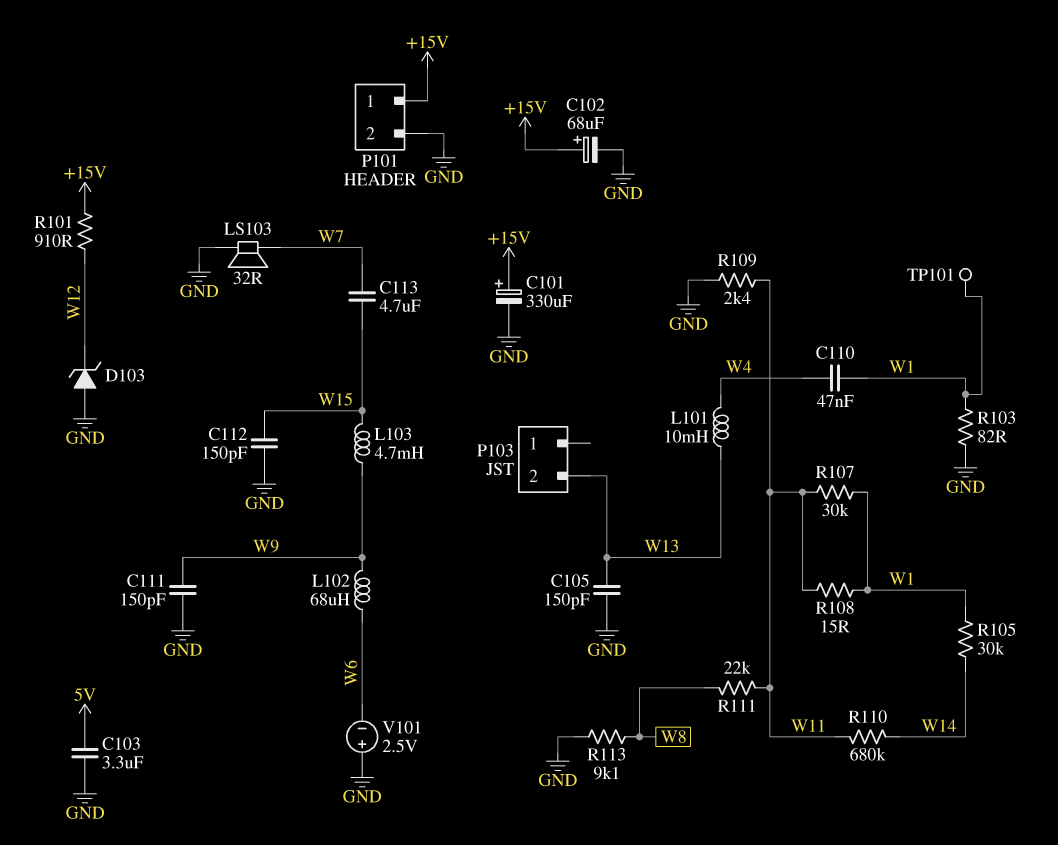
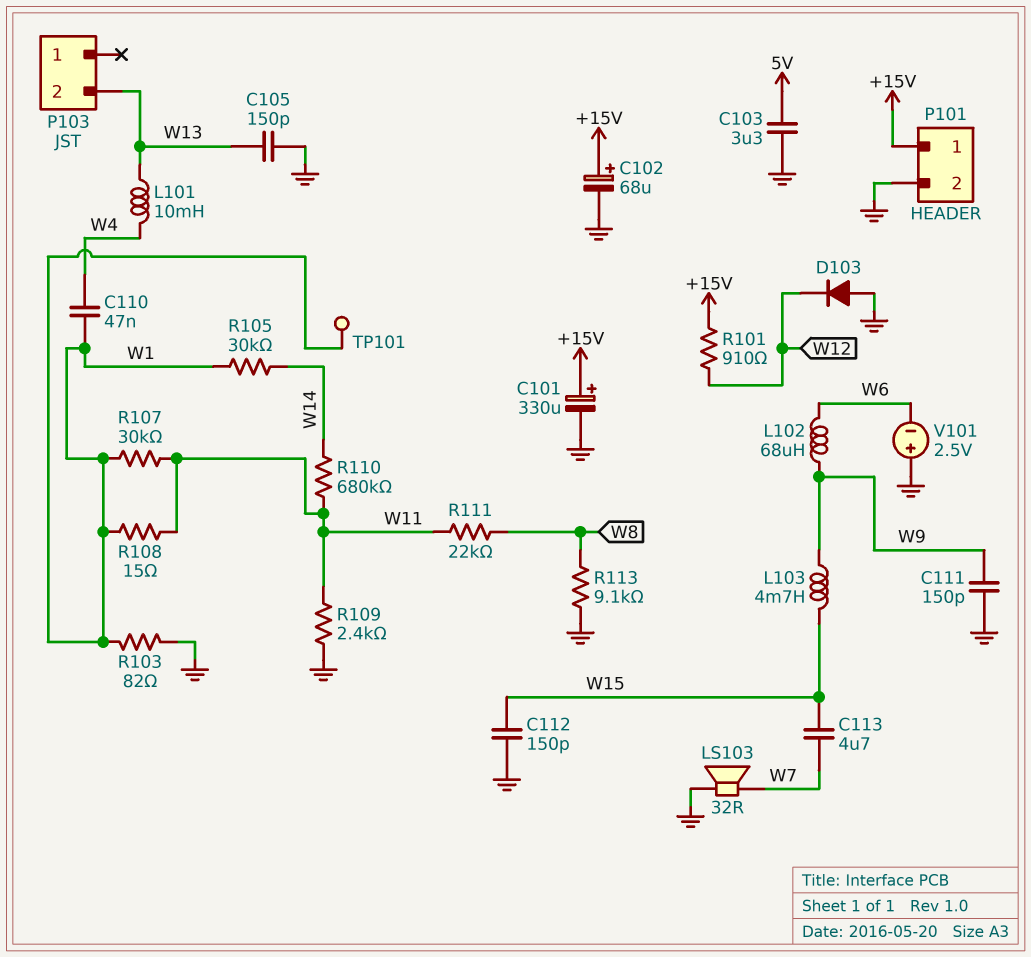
D103: zener (A GND, K W12) -> diode (A GND, K W12)

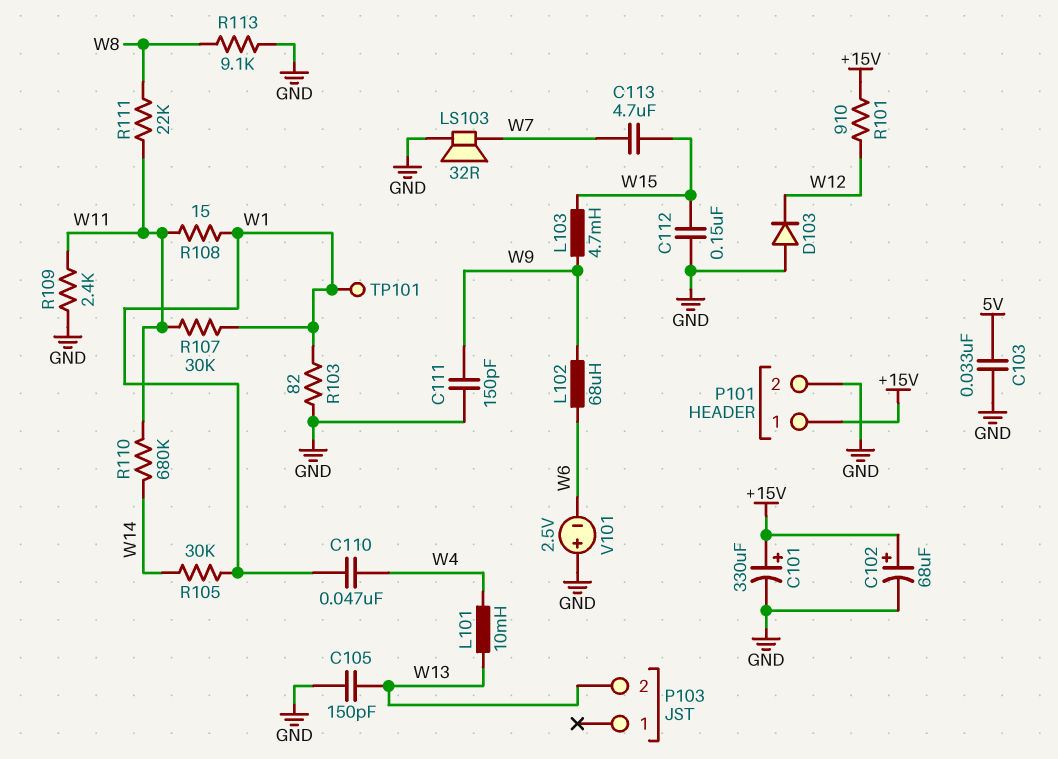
C103: 3.3uF (5V, GND) -> 33nF (5V, GND)
C112: 150pF (GND, W15) -> 150nF (GND, W15)

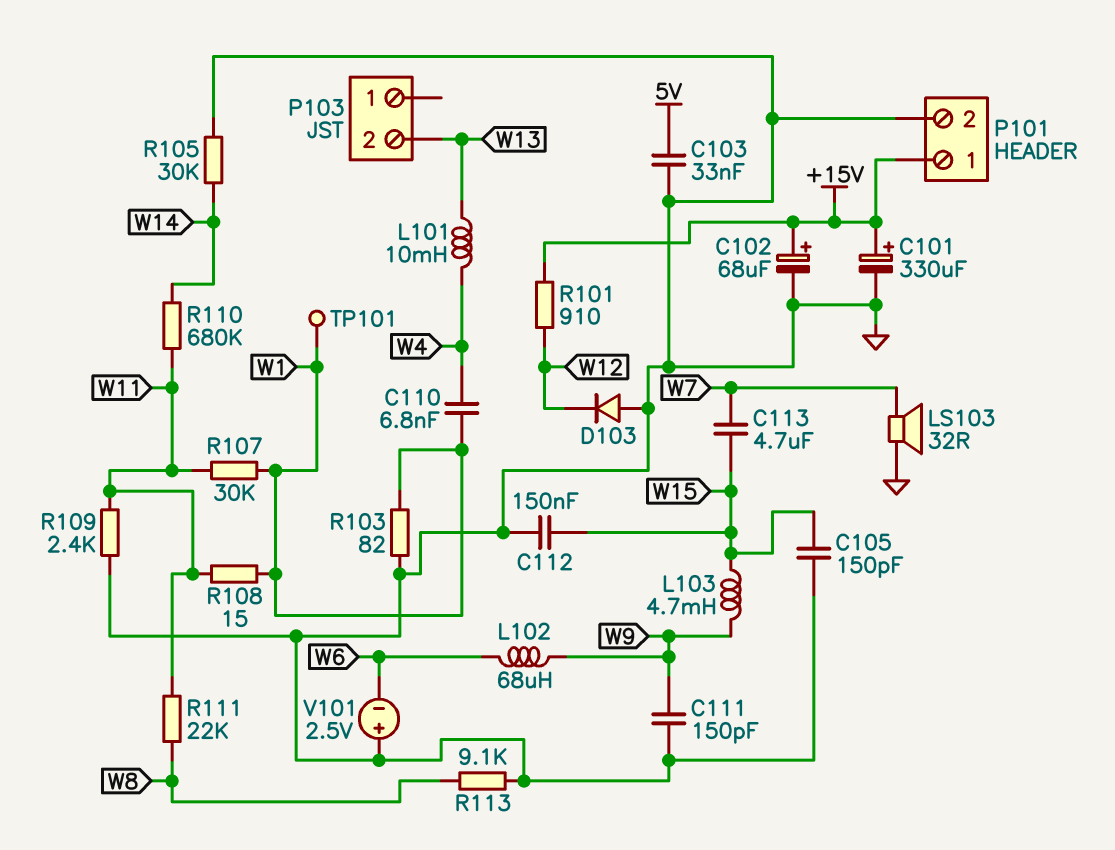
C105: 150pF (GND, W13) -> 150pF (GND, W15)
C110: 47nF (W1, W4) -> 6.8nF (W1, W4)
R105: 30k (W1, W14) -> 30k (GND, W14)

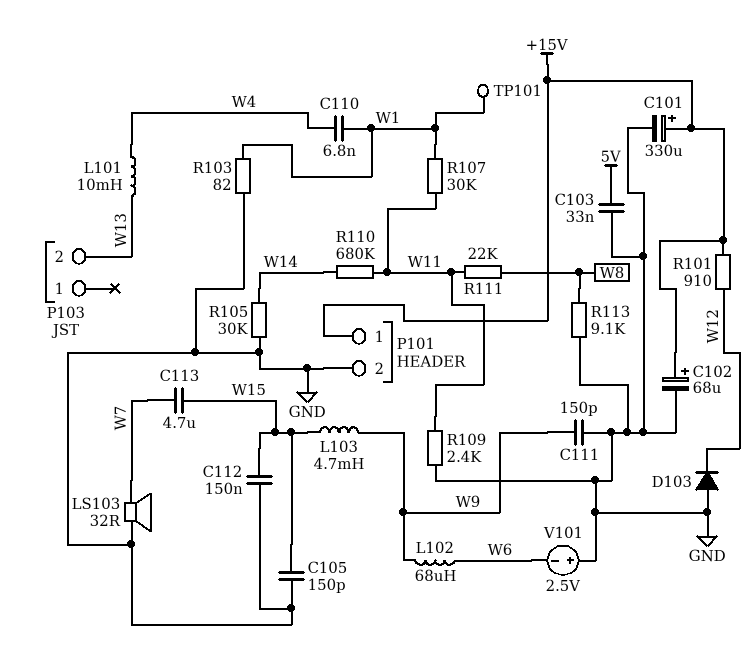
R108: 15 (W1, W11) -> none

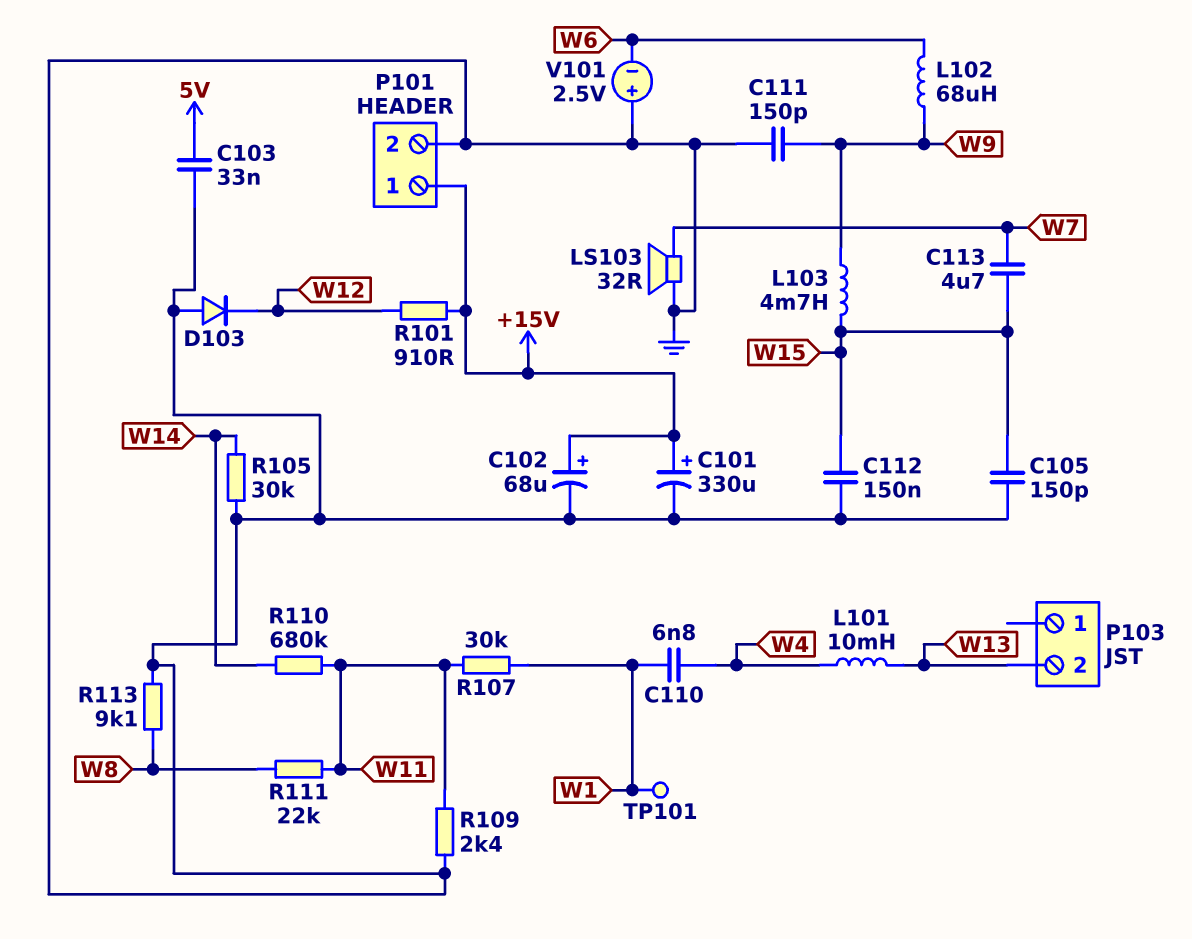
R103: 82 (GND, W1) -> none

